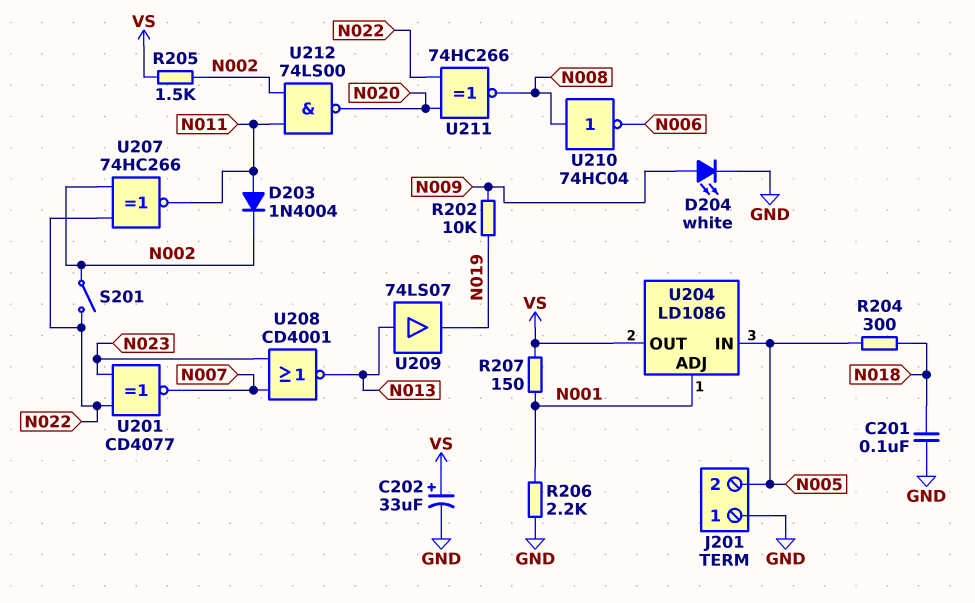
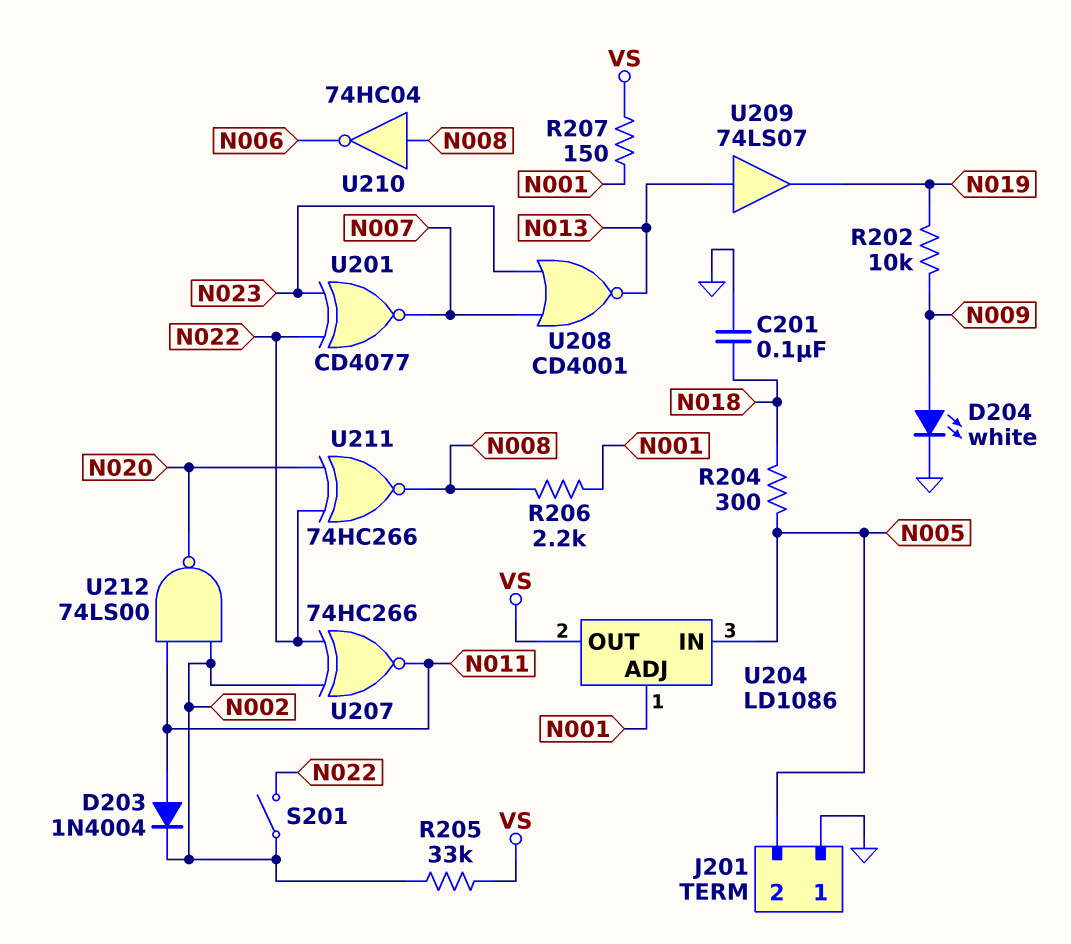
C202: 33uF (plus VS, minus GND) -> none
R205: 1.5k (N002, VS) -> 33k (N002, VS)
R206: 2.2k (GND, N001) -> 2.2k (N001, N008)

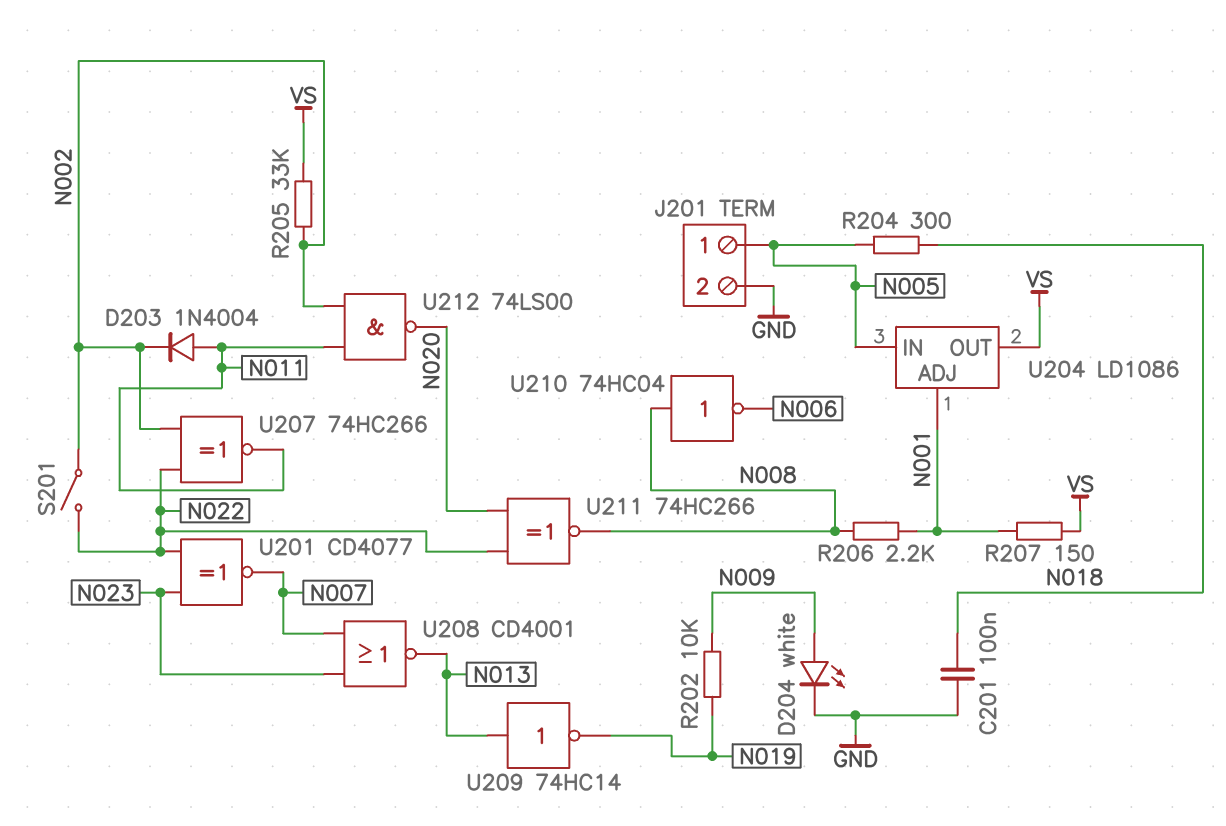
J201 pin 1: GND -> N005
J201 pin 2: N005 -> GND
U209: buffer 74LS07 (in N013, out N019) -> NOT 74HC14 (in N013, out N019)

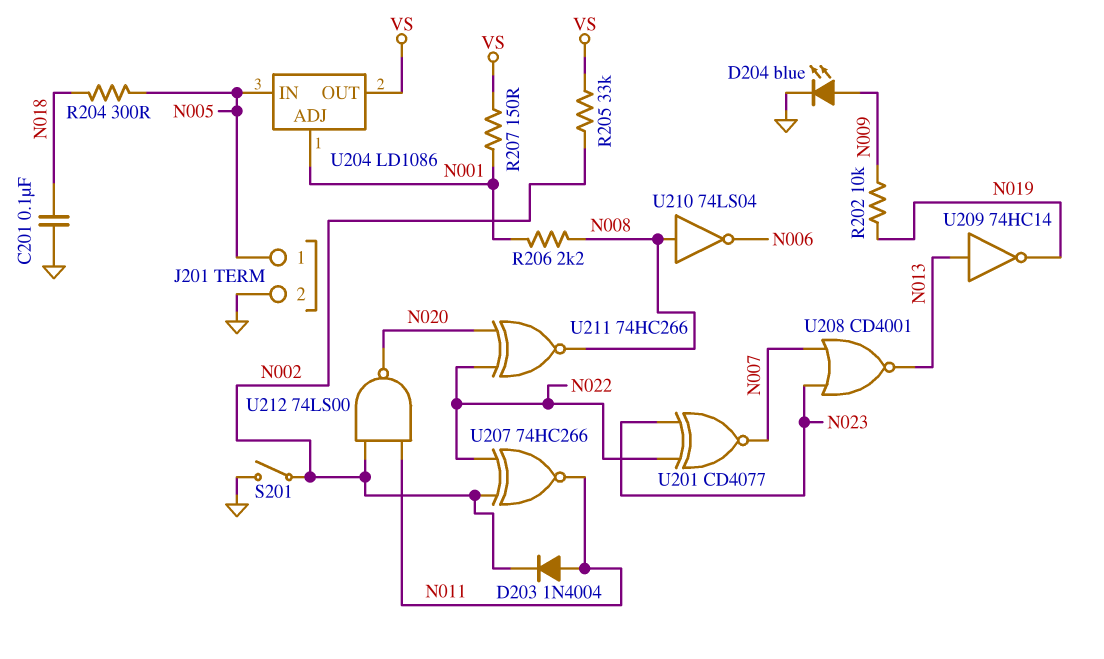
D204: LED white (A N009, K GND) -> LED blue (A N009, K GND)
S201: switch (N002, N022) -> switch (GND, N002)
U210: NOT 74HC04 (in N008, out N006) -> NOT 74LS04 (in N008, out N006)

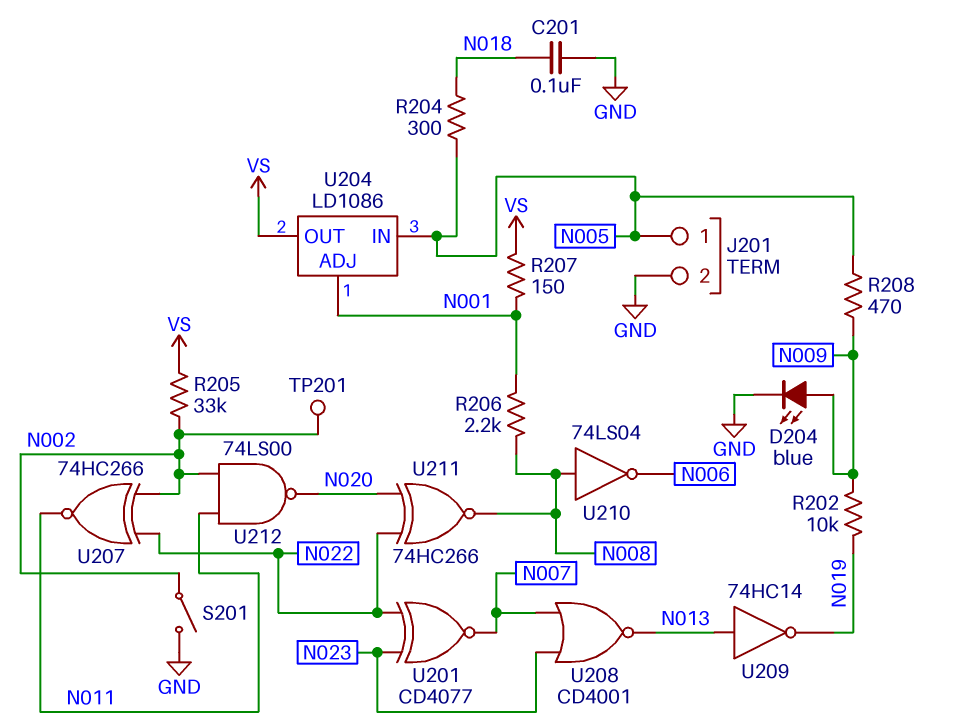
D203: diode 1N4004 (A N011, K N002) -> none
R208: none -> 470 (N005, N009)
TP201: none -> test point (N002)

